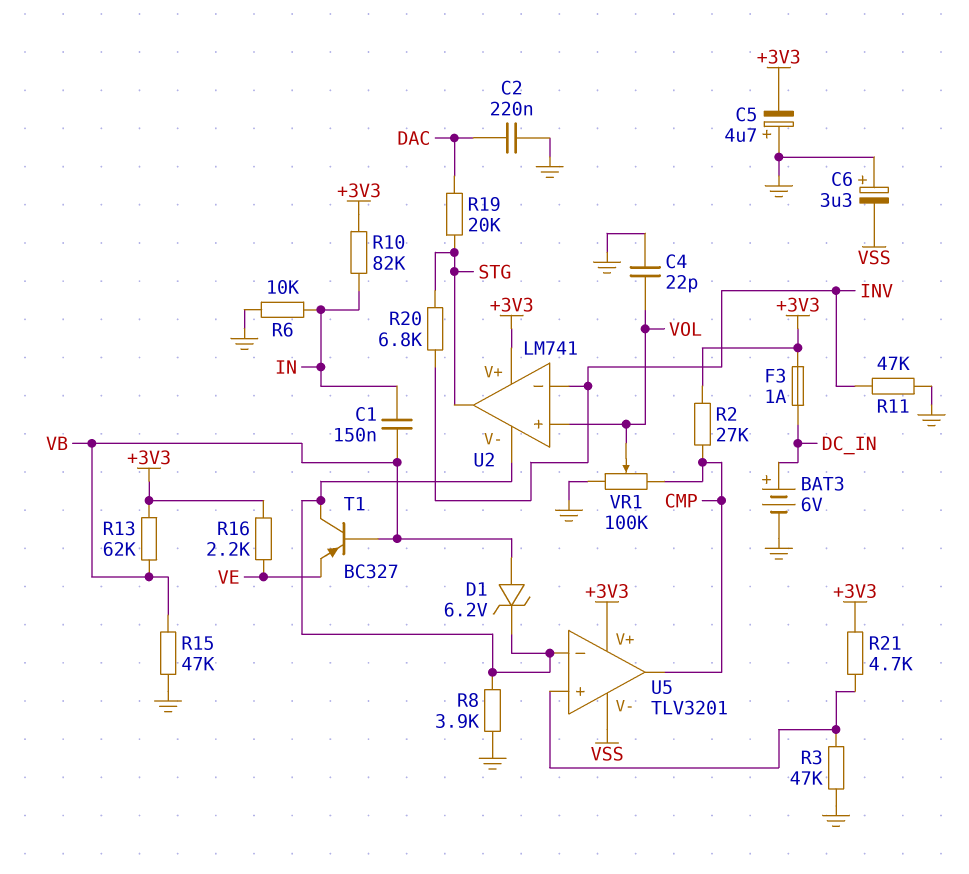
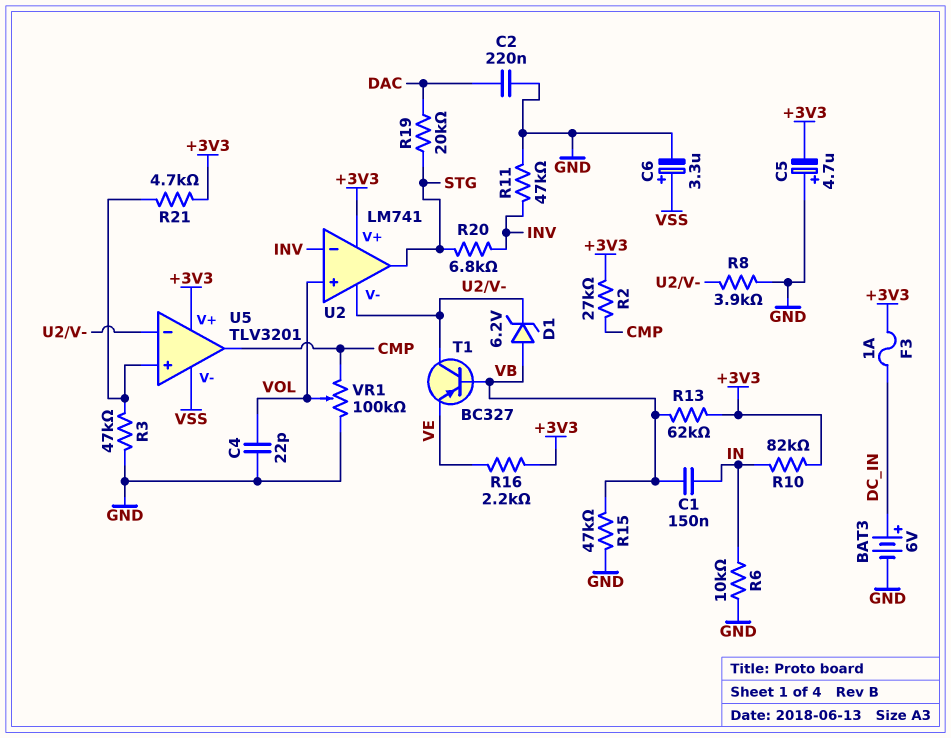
C6: 3.3uF (plus GND, minus VSS) -> 3.3uF (plus VSS, minus GND)

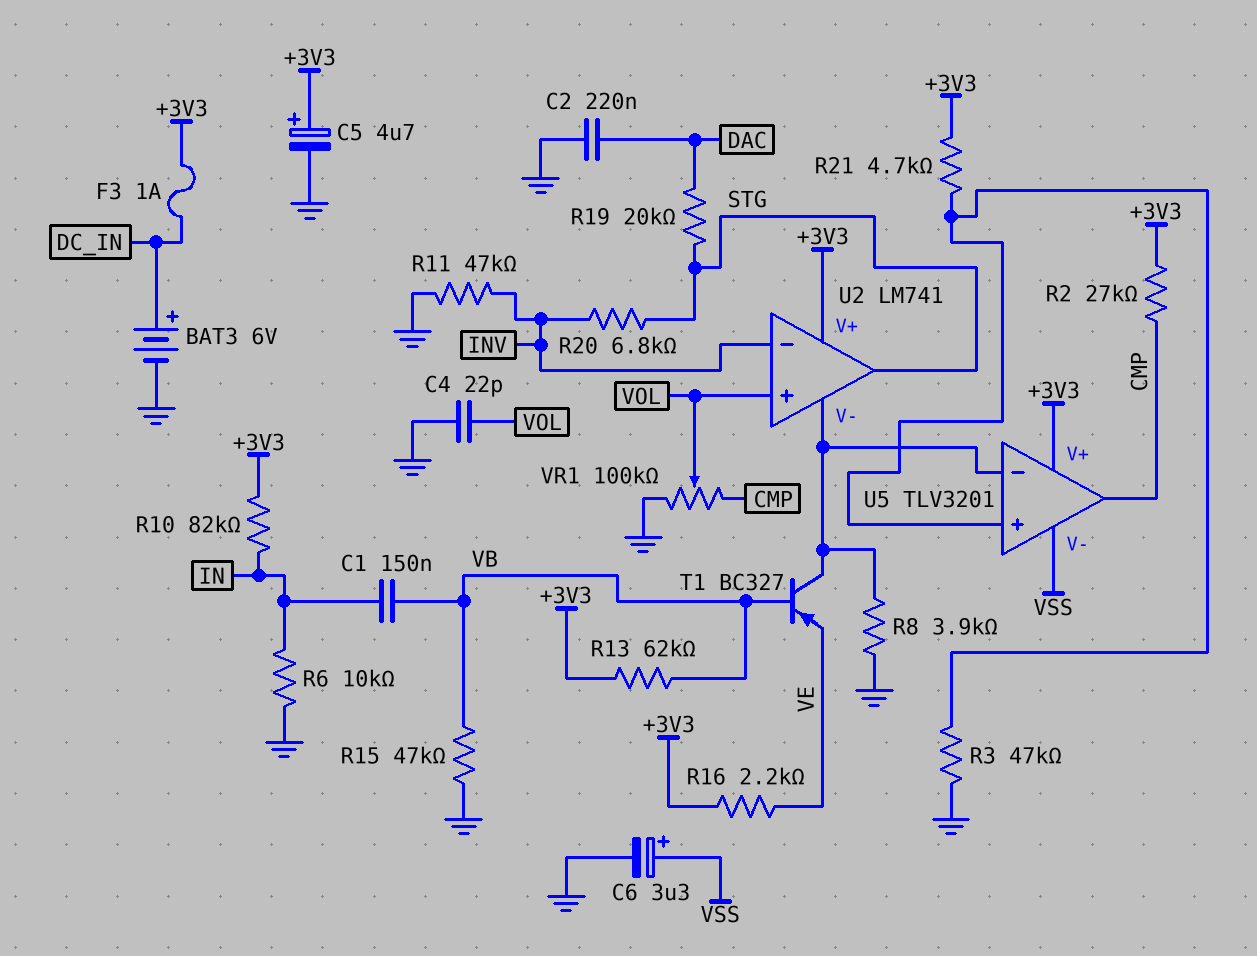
C5: 4.7uF (plus GND, minus +3V3) -> 4.7uF (plus +3V3, minus GND)
D1: zener 6.2V (A VB, K U2/V-) -> none

